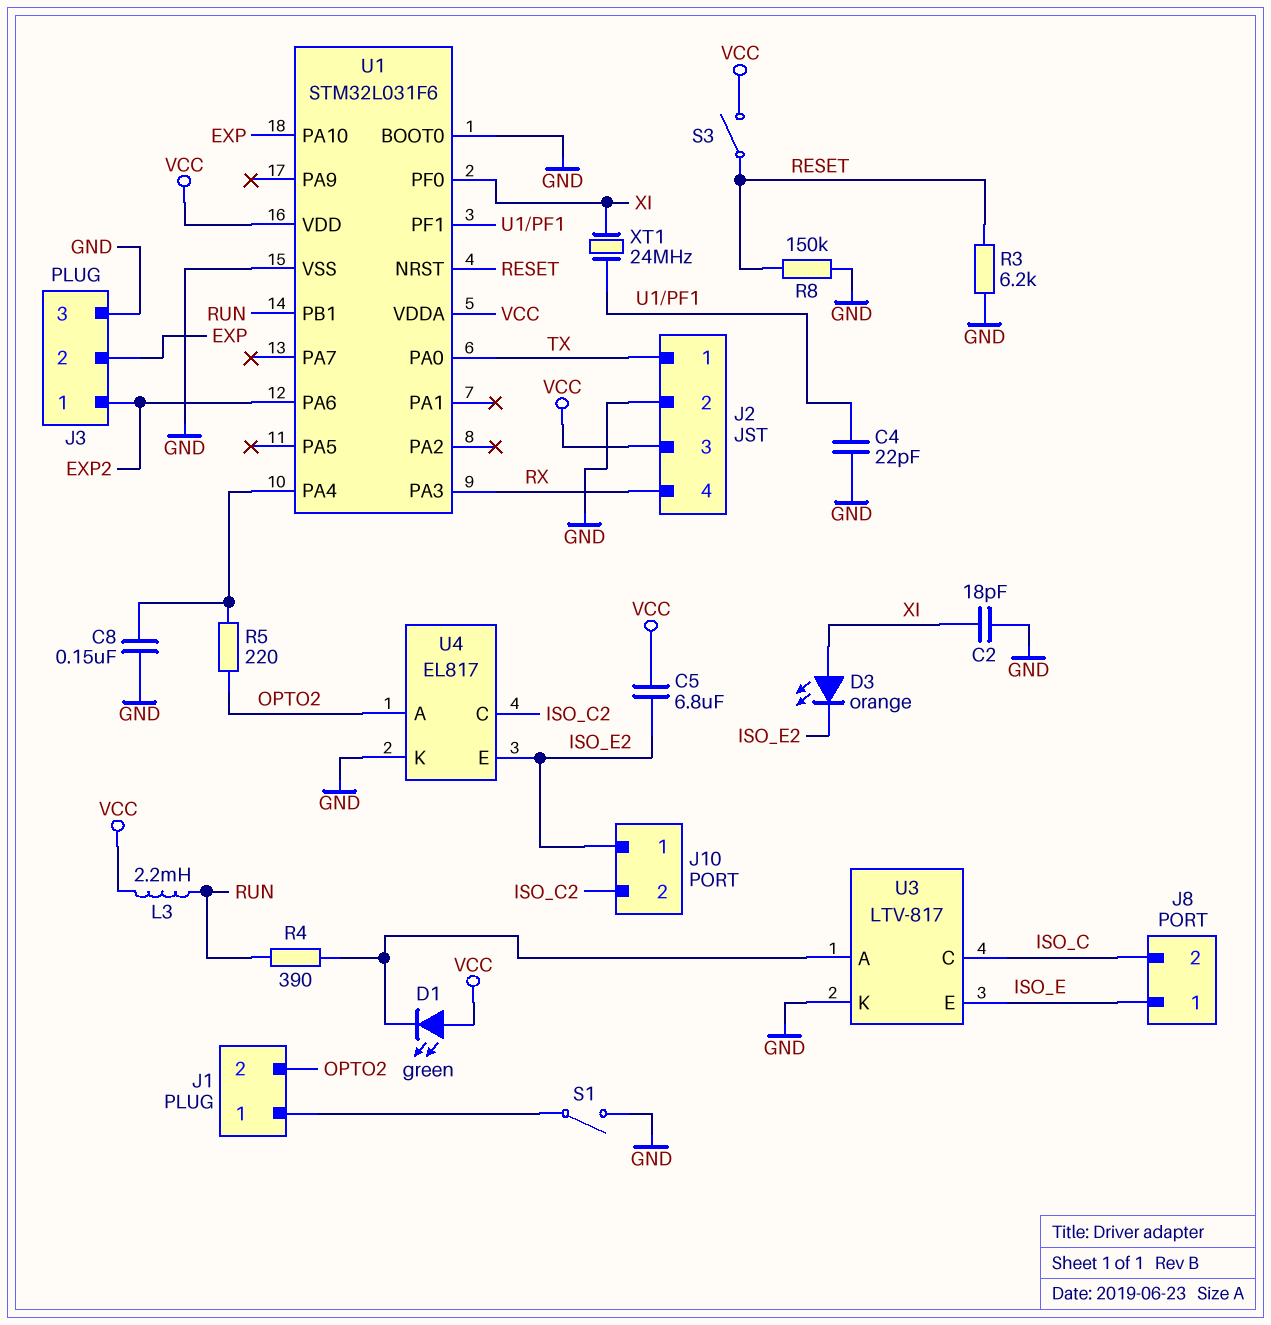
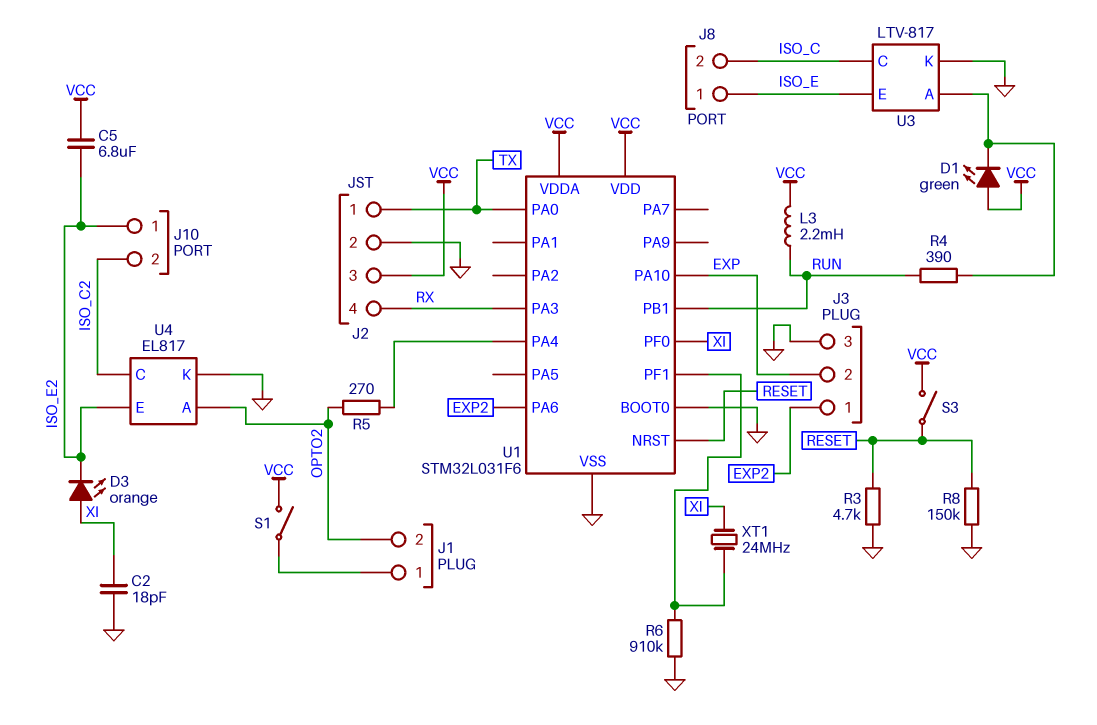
C4: 22pF (GND, U1/PF1) -> none
C8: 150nF (GND, U1/PA4) -> none
R3: 6.2k (GND, RESET) -> 4.7k (GND, RESET)
R5: 220 (OPTO2, U1/PA4) -> 270 (OPTO2, U1/PA4)
R6: none -> 910k (GND, U1/PF1)
S1: switch (GND, J1/1) -> switch (J1/1, VCC)

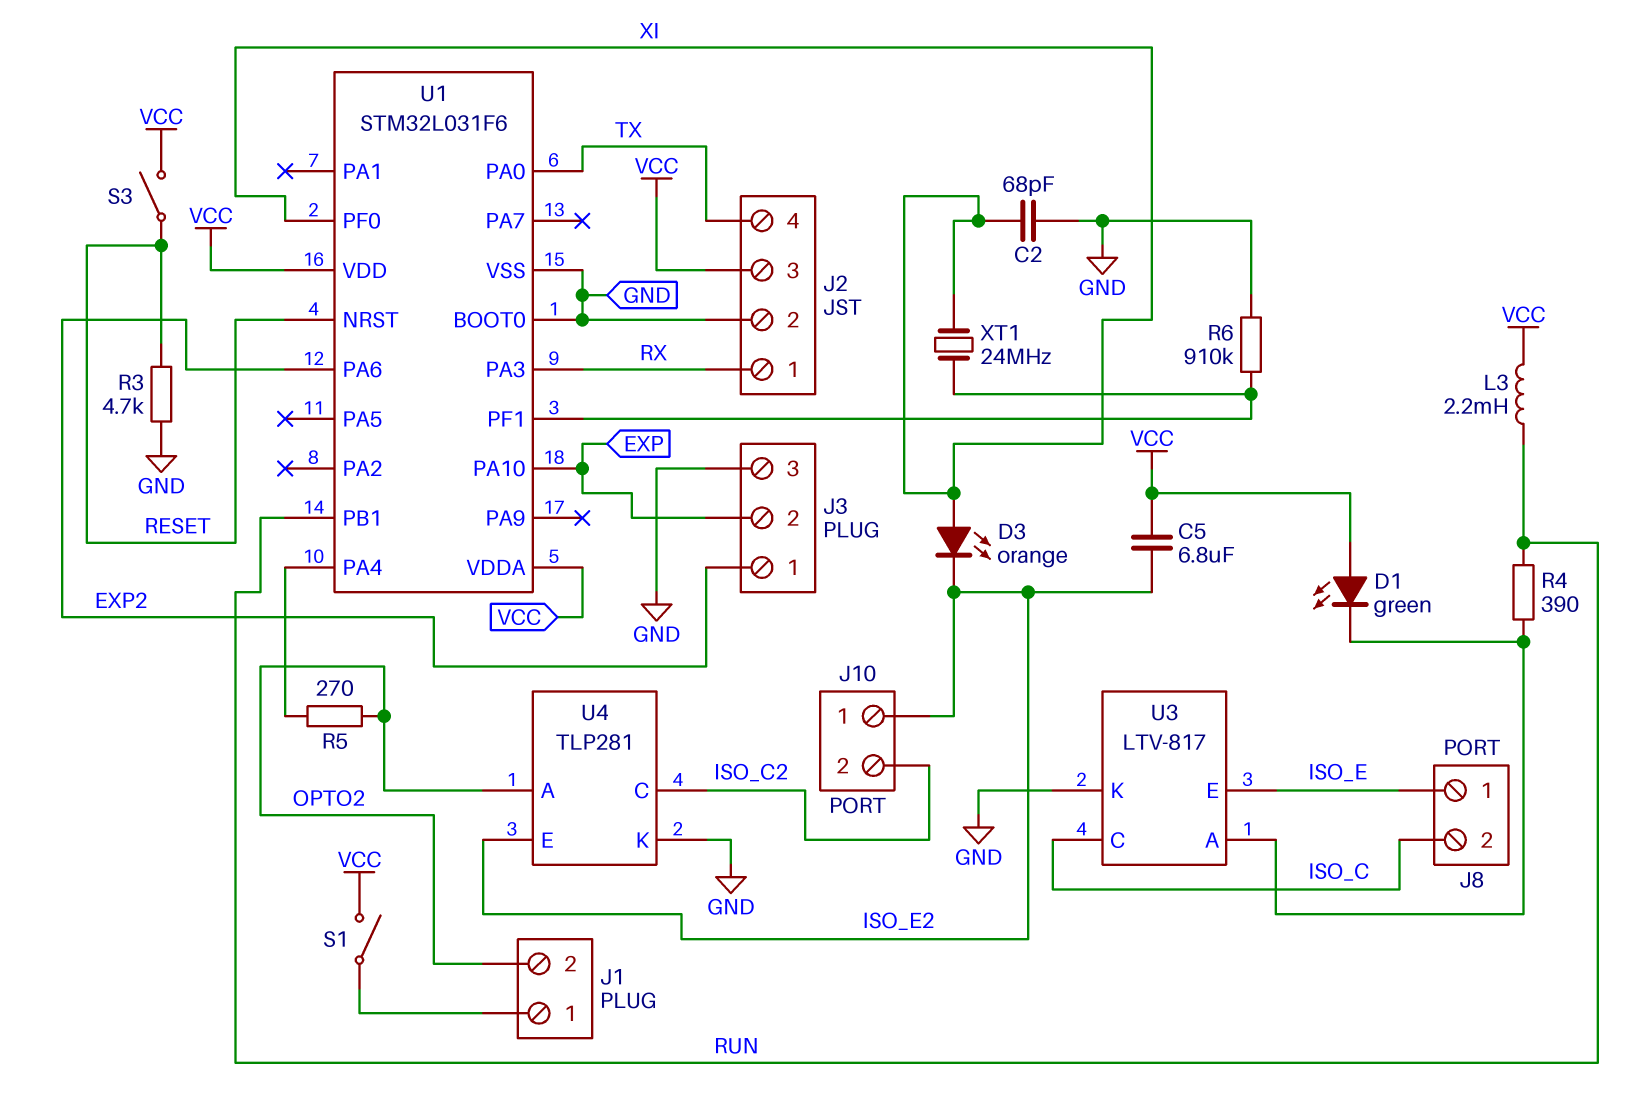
C2: 18pF (GND, XI) -> 68pF (GND, XI)
J2 pin 1: TX -> RX
J2 pin 4: RX -> TX
R8: 150k (GND, RESET) -> none
U4: EL817 -> TLP281

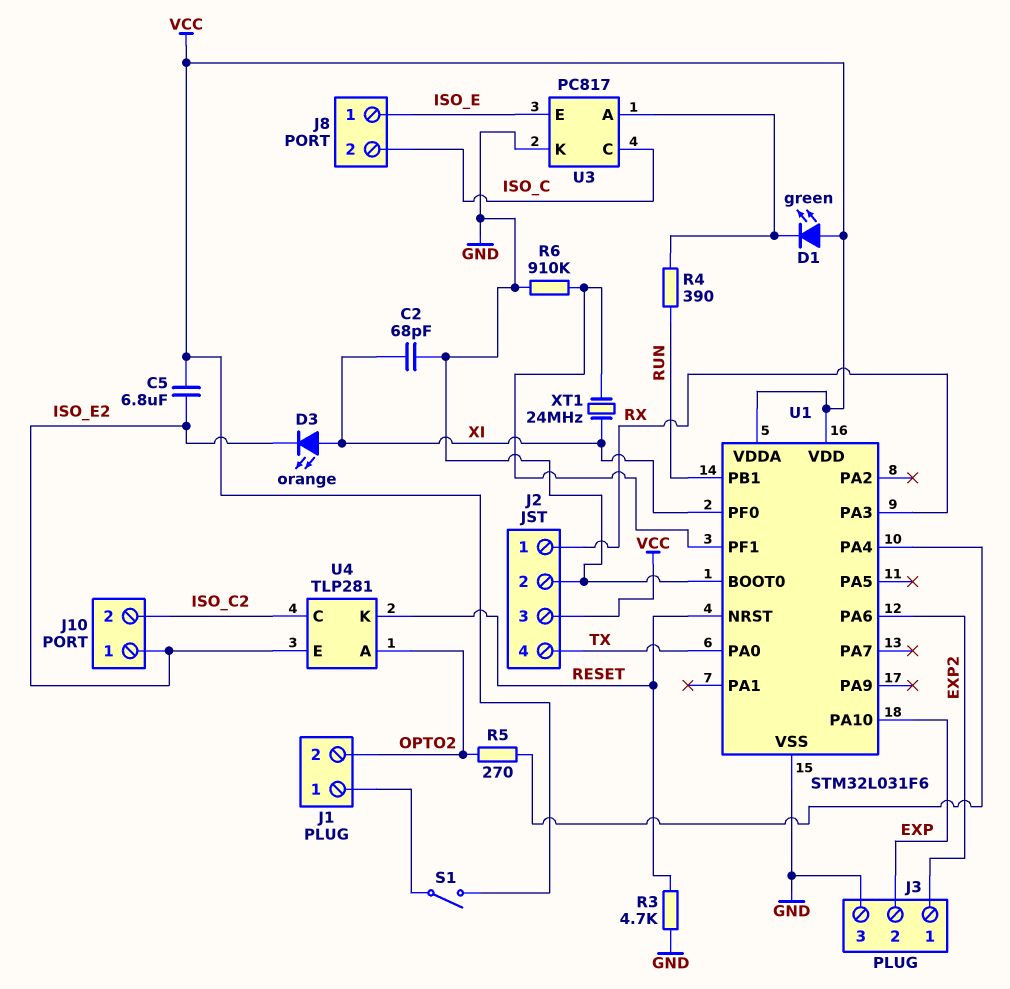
L3: 2.2mH (RUN, VCC) -> none
S3: switch (RESET, VCC) -> none
U3: LTV-817 -> PC817
U4 pin K: GND -> RESET

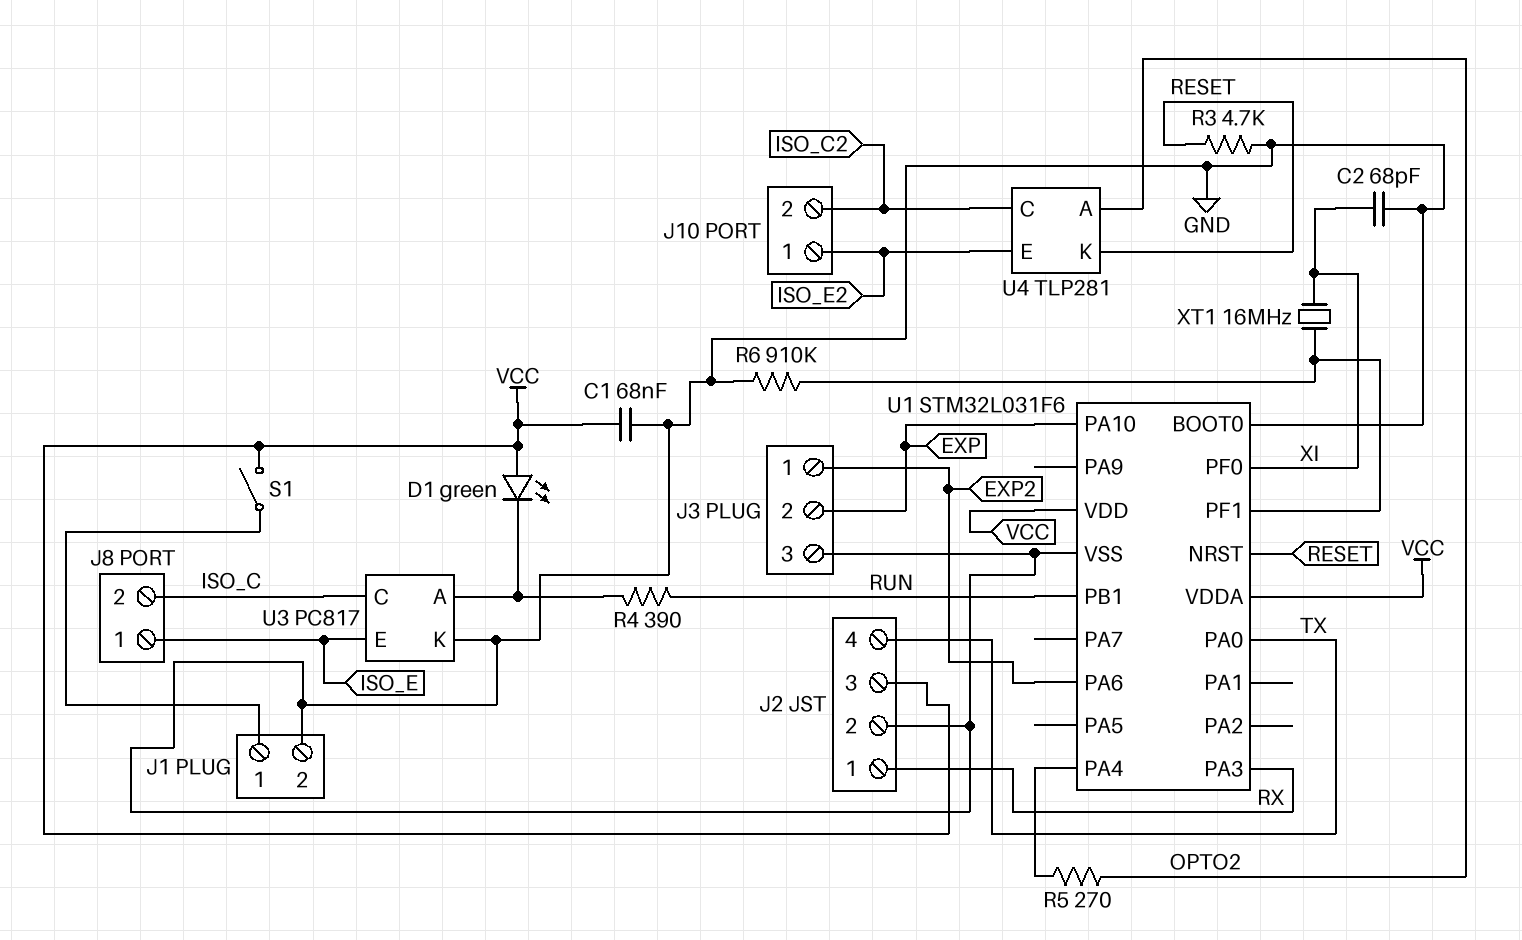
C1: none -> 68nF (GND, VCC)
C5: 6.8uF (ISO_E2, VCC) -> none
D3: LED orange (A XI, K ISO_E2) -> none
J1 pin 2: OPTO2 -> GND
XT1: 24MHz (U1/PF1, XI) -> 16MHz (U1/PF1, XI)

